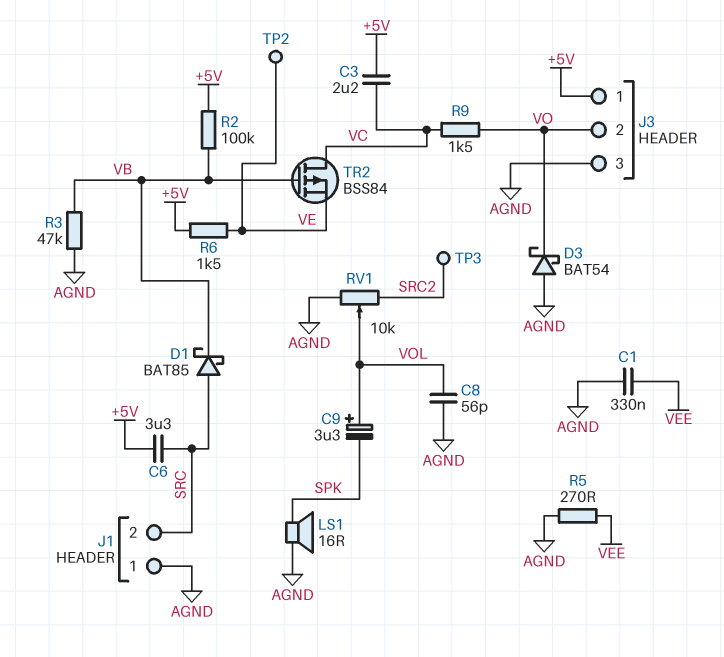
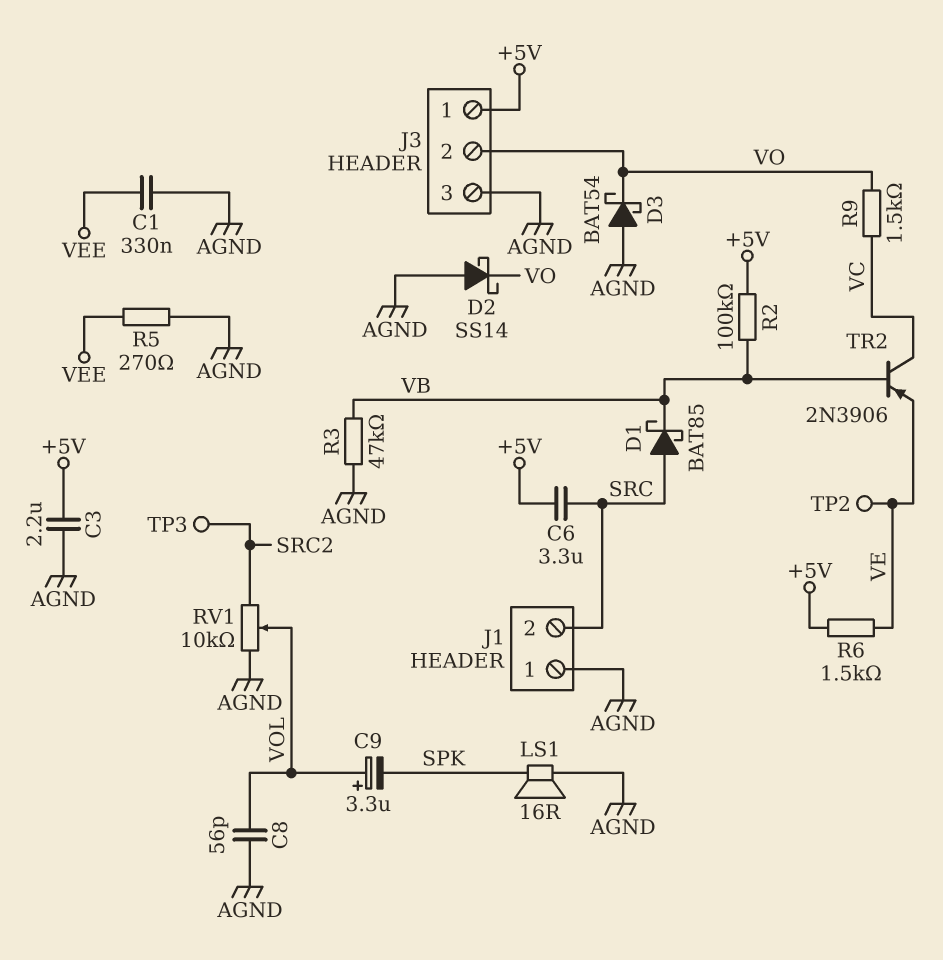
C3: 2.2uF (+5V, VC) -> 2.2uF (+5V, AGND)
D2: none -> schottky SS14 (A AGND, K VO)
TR2: PMOS BSS84 (G VB, D VC, S VE) -> PNP 2N3906 (B VB, C VC, E VE)

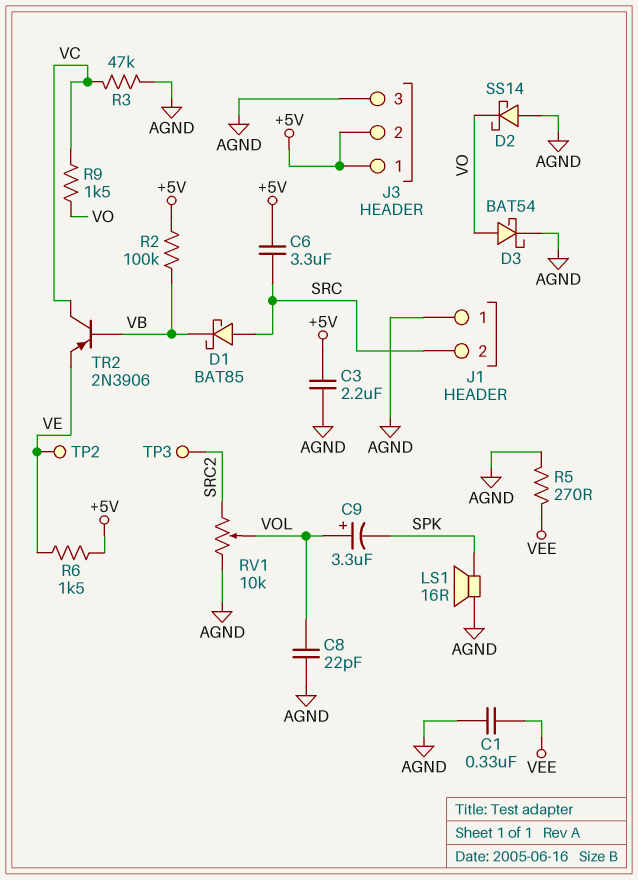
C8: 56pF (AGND, VOL) -> 22pF (AGND, VOL)
D3: schottky BAT54 (A AGND, K VO) -> schottky BAT54 (A VO, K AGND)
J3 pin 2: VO -> +5V
R3: 47k (AGND, VB) -> 47k (AGND, VC)

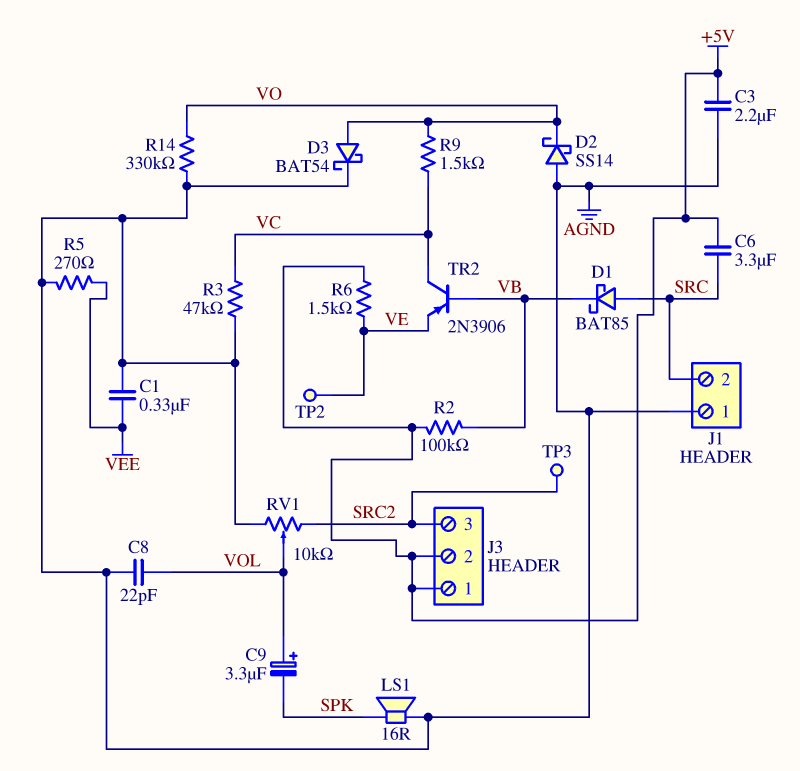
J3 pin 3: AGND -> SRC2
R14: none -> 330k (AGND, VO)

